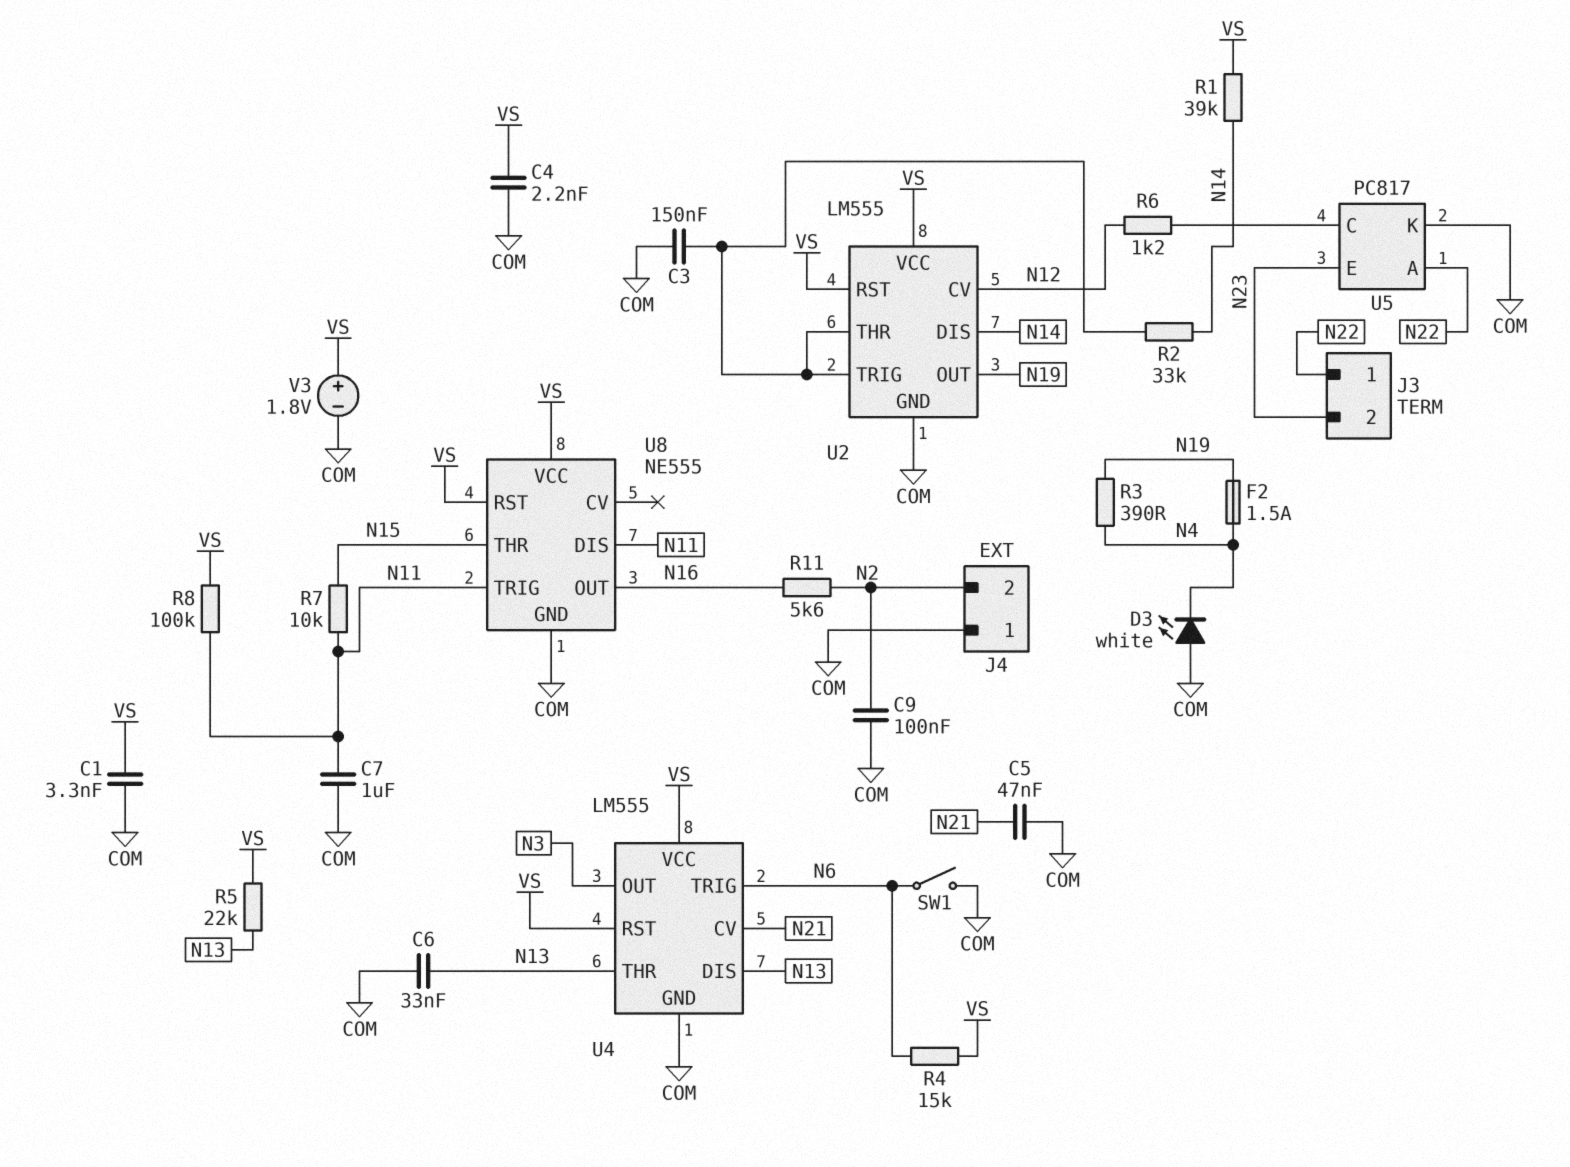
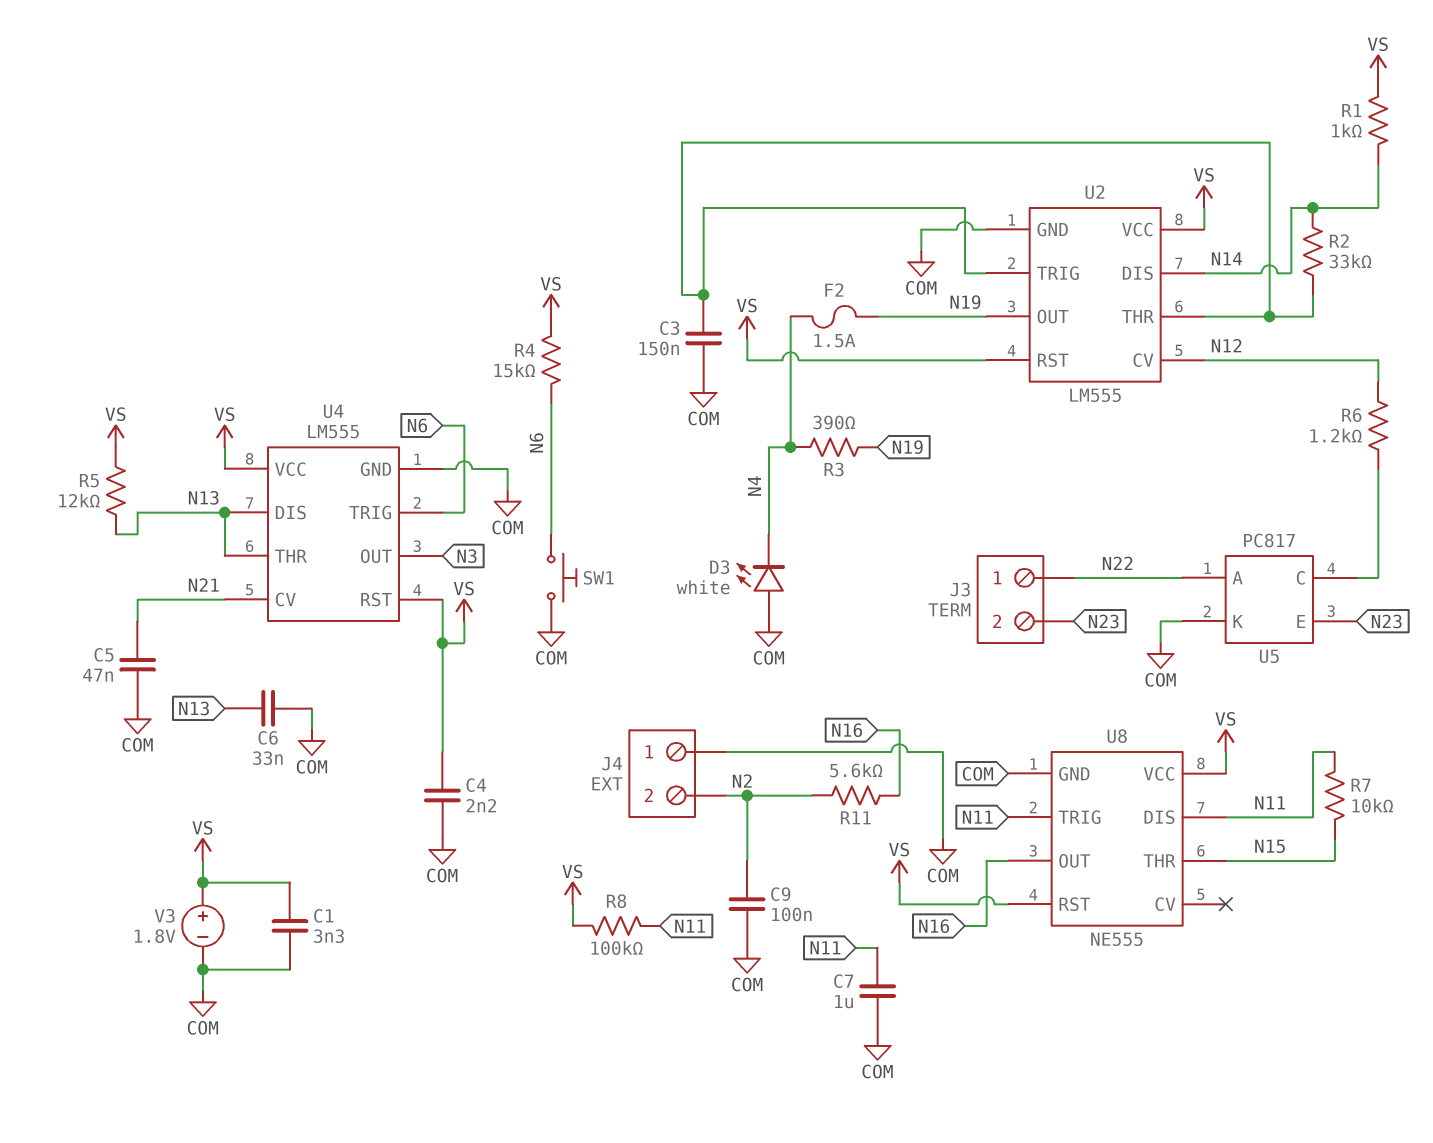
R1: 39k (N14, VS) -> 1k (N14, VS)
R5: 22k (N13, VS) -> 12k (N13, VS)
SW1: switch (COM, N6) -> button (COM, N6)

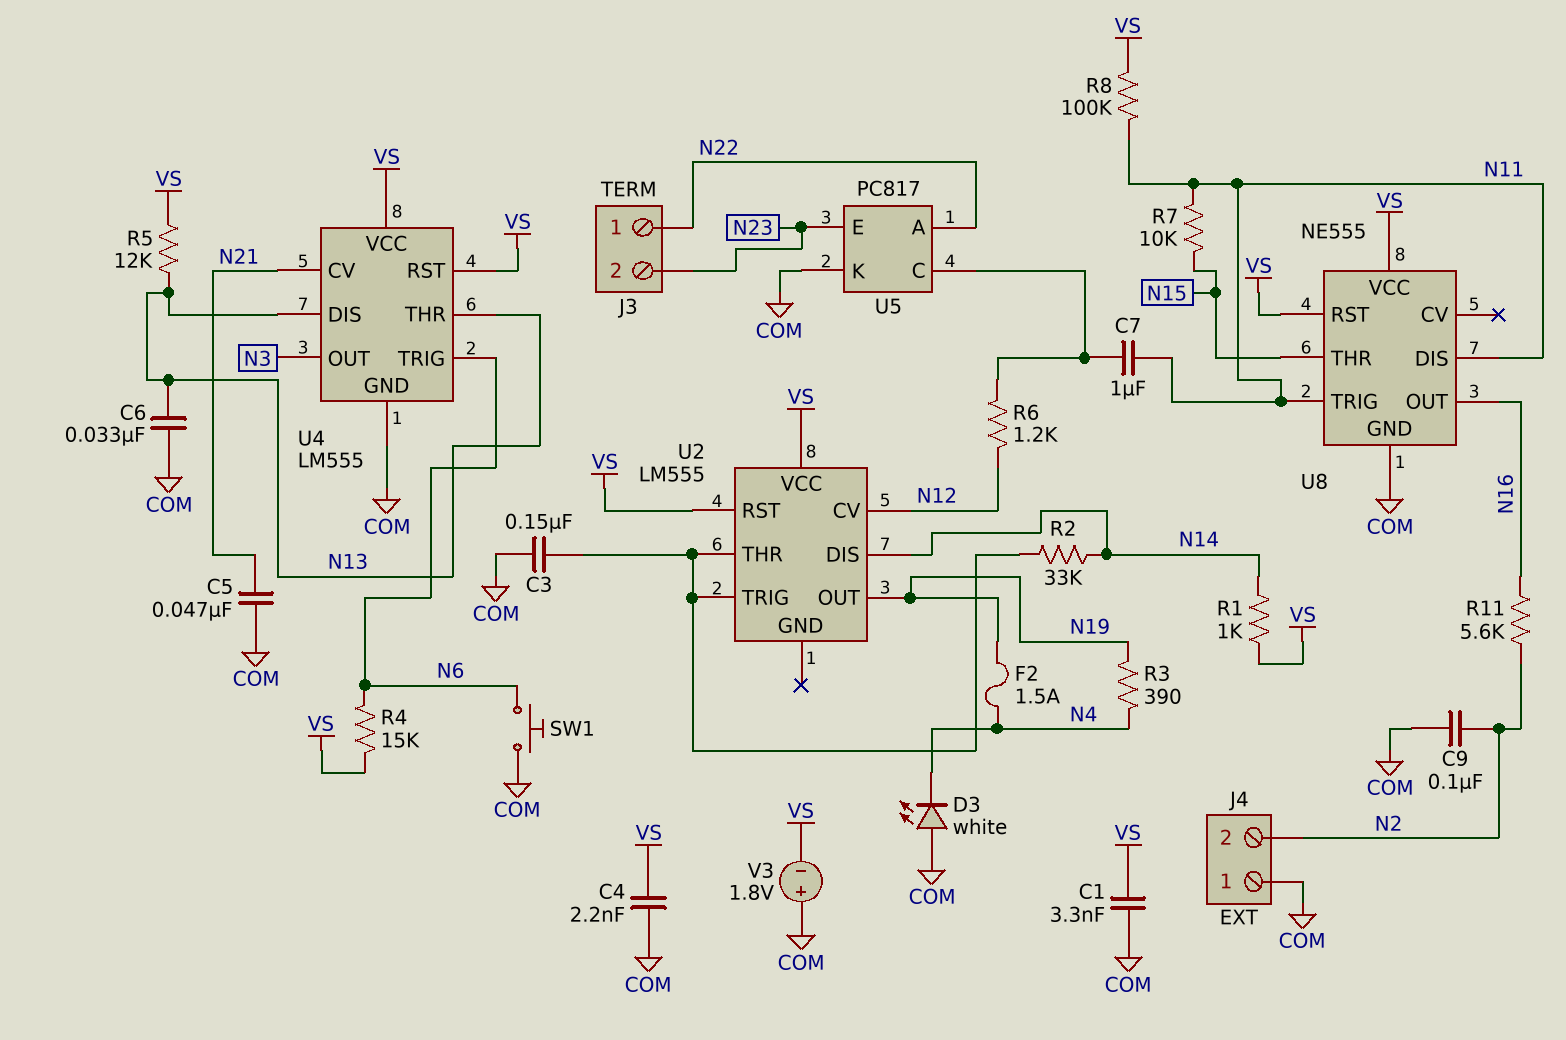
C7: 1uF (COM, N11) -> 1uF (N11, U5/C)
U2 pin GND: COM -> none
V3: 1.8V (plus VS, minus COM) -> 1.8V (plus COM, minus VS)

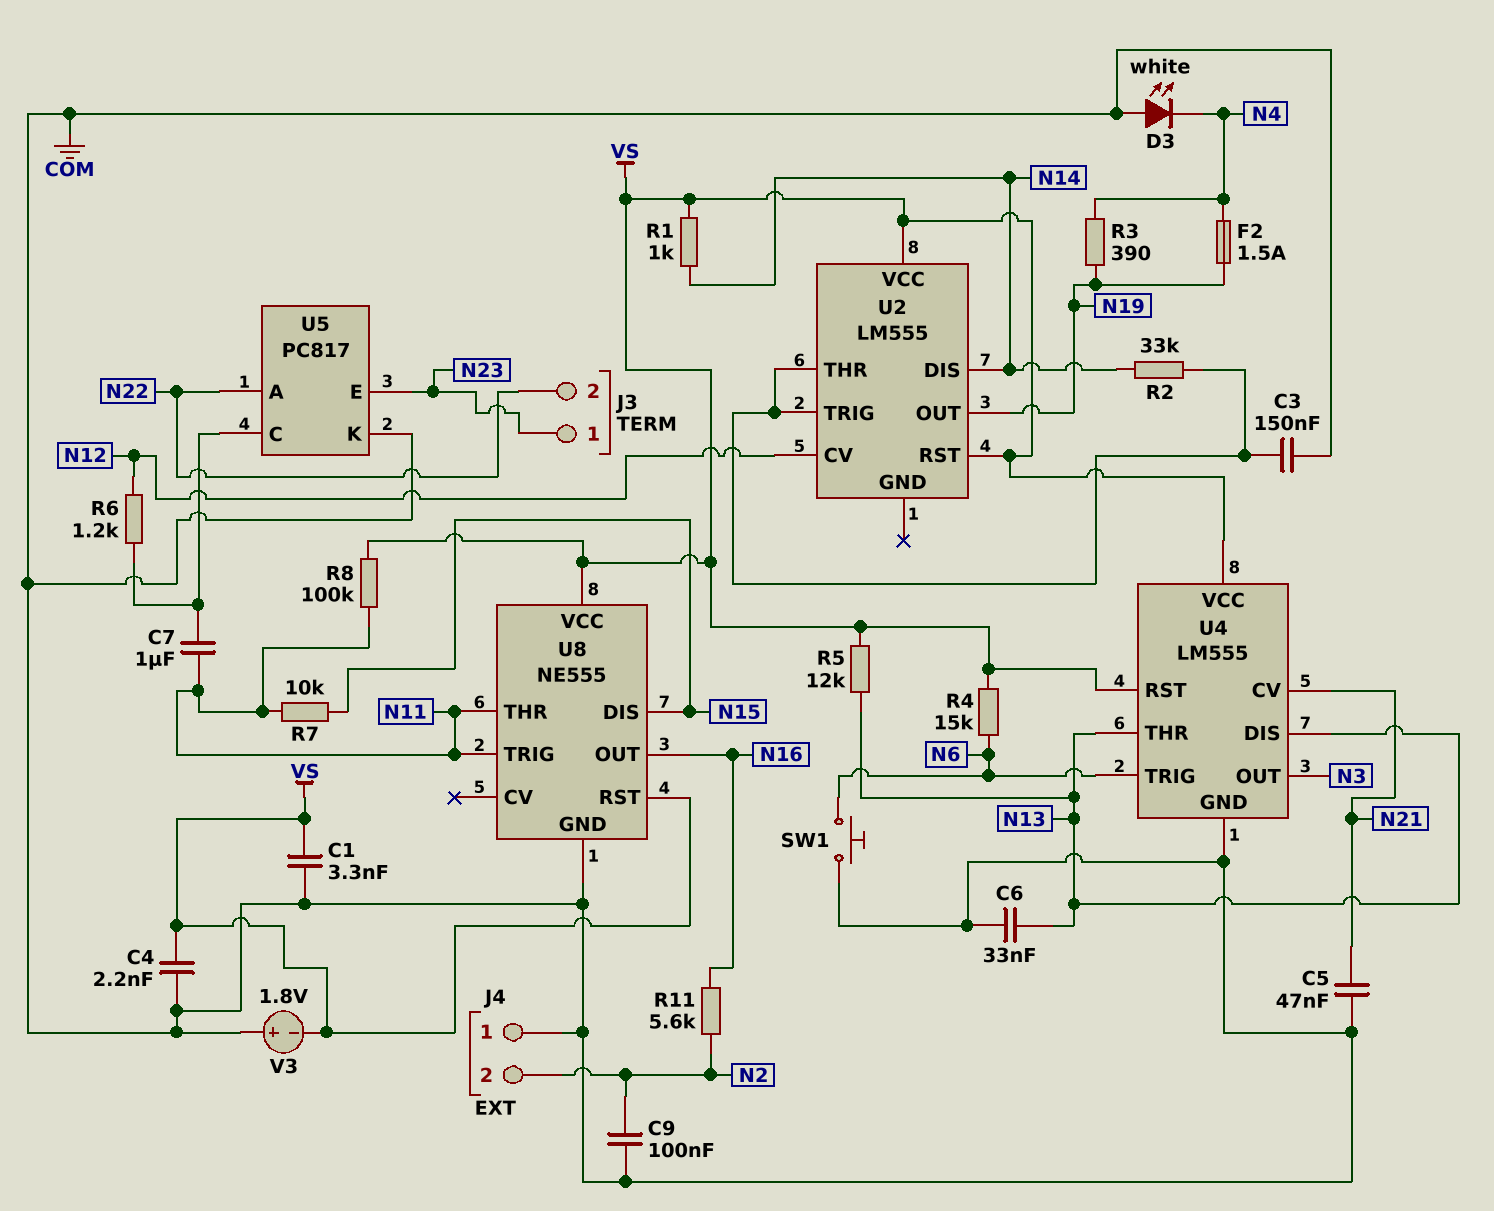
J3 pin 1: N22 -> N23
J3 pin 2: N23 -> N22
U8 pin DIS: N11 -> N15
U8 pin THR: N15 -> N11

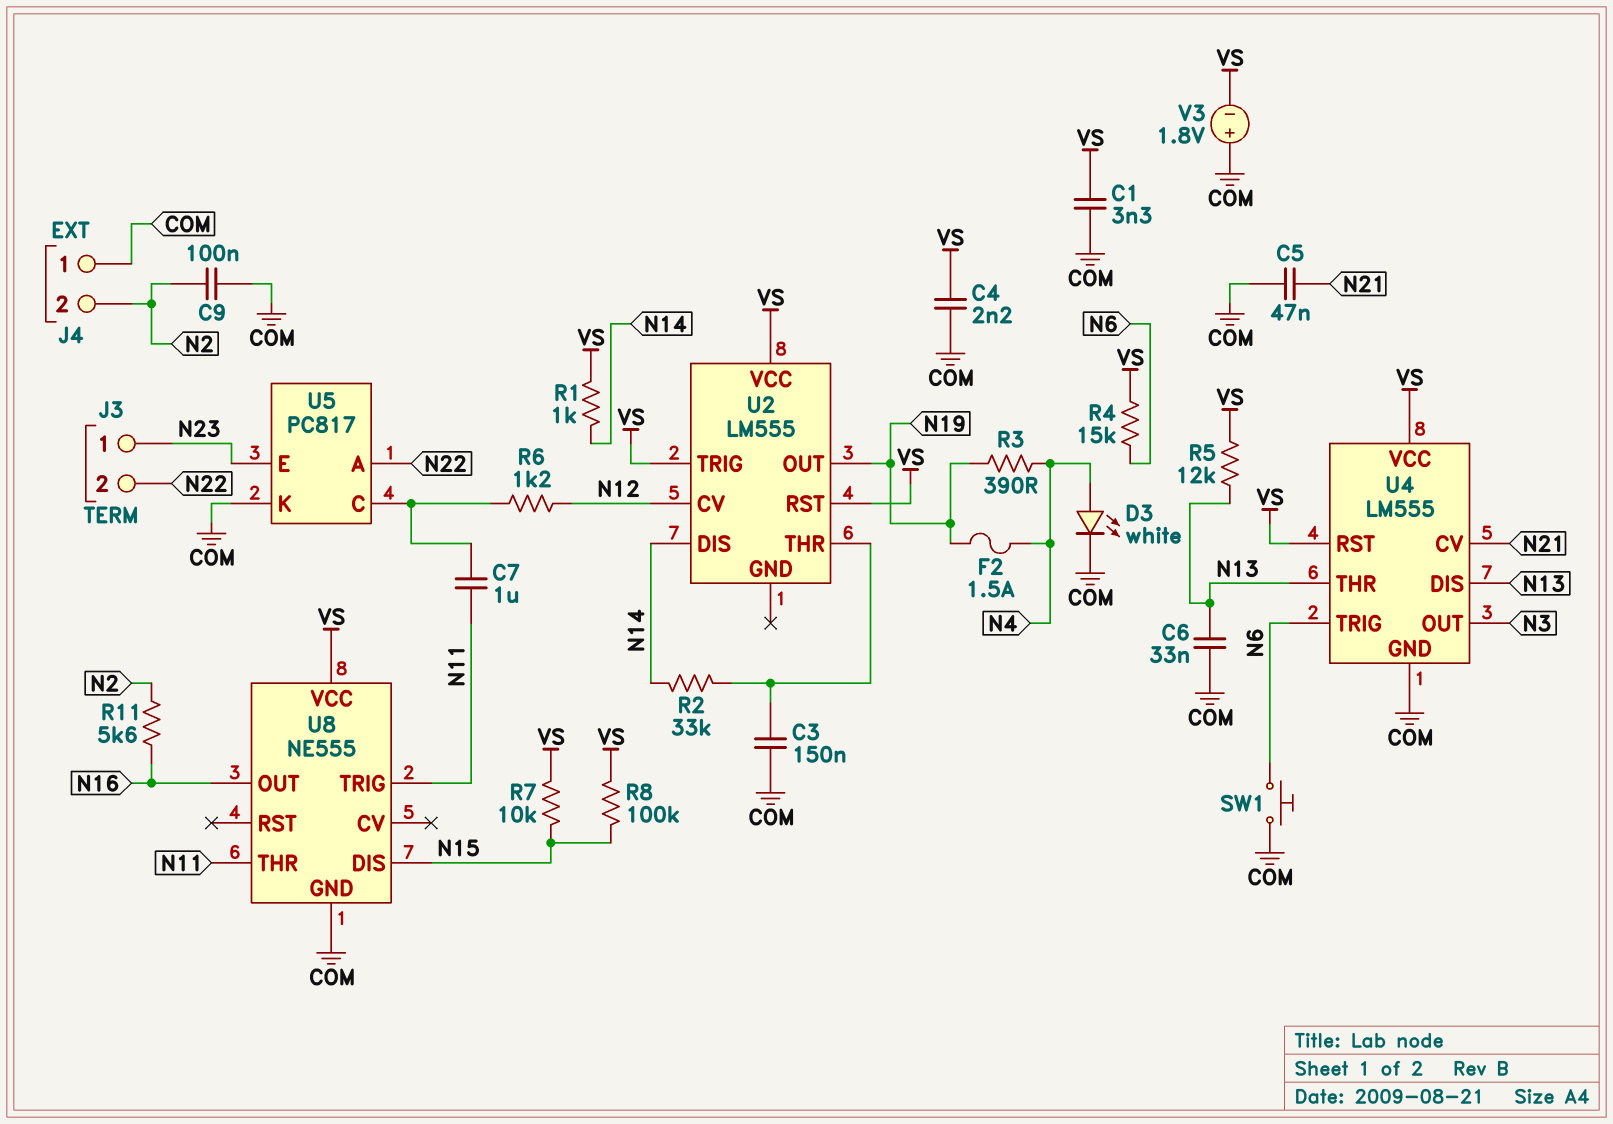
D3: LED white (A COM, K N4) -> LED white (A N4, K COM)
R7: 10k (N11, N15) -> 10k (N15, VS)
R8: 100k (N11, VS) -> 100k (N15, VS)
U2 pin TRIG: U2/THR -> VS
U8 pin RST: VS -> none

